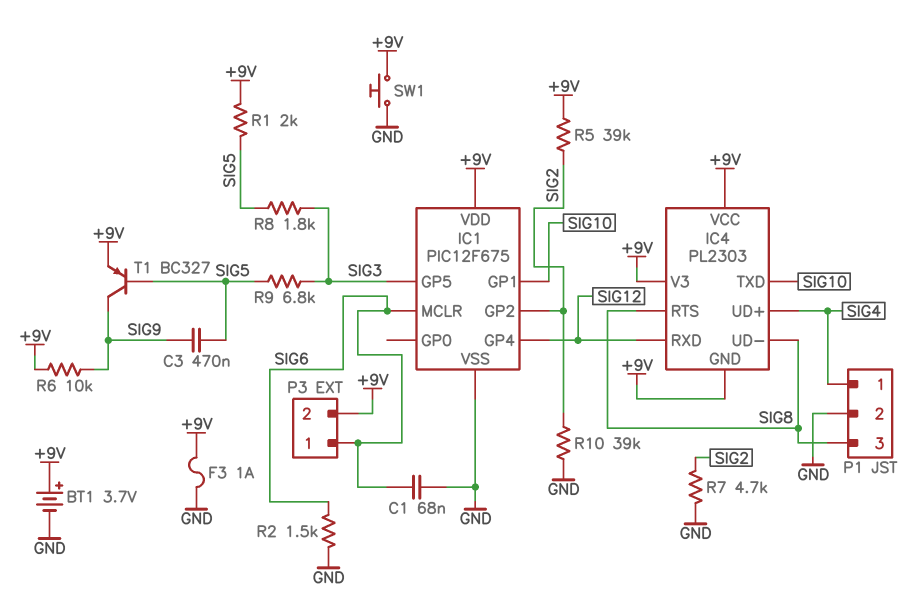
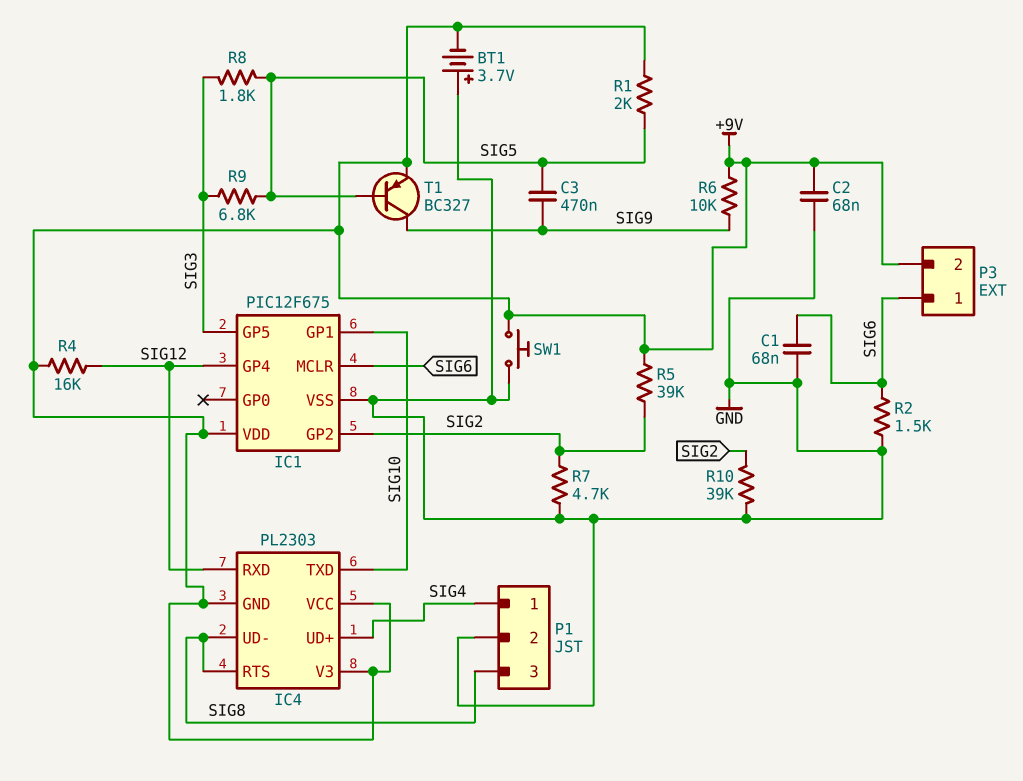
BT1: 3.7V (plus +9V, minus GND) -> 3.7V (plus GND, minus +9V)
C2: none -> 68nF (+9V, GND)
F3: 1A (+9V, GND) -> none
R4: none -> 16k (+9V, SIG12)

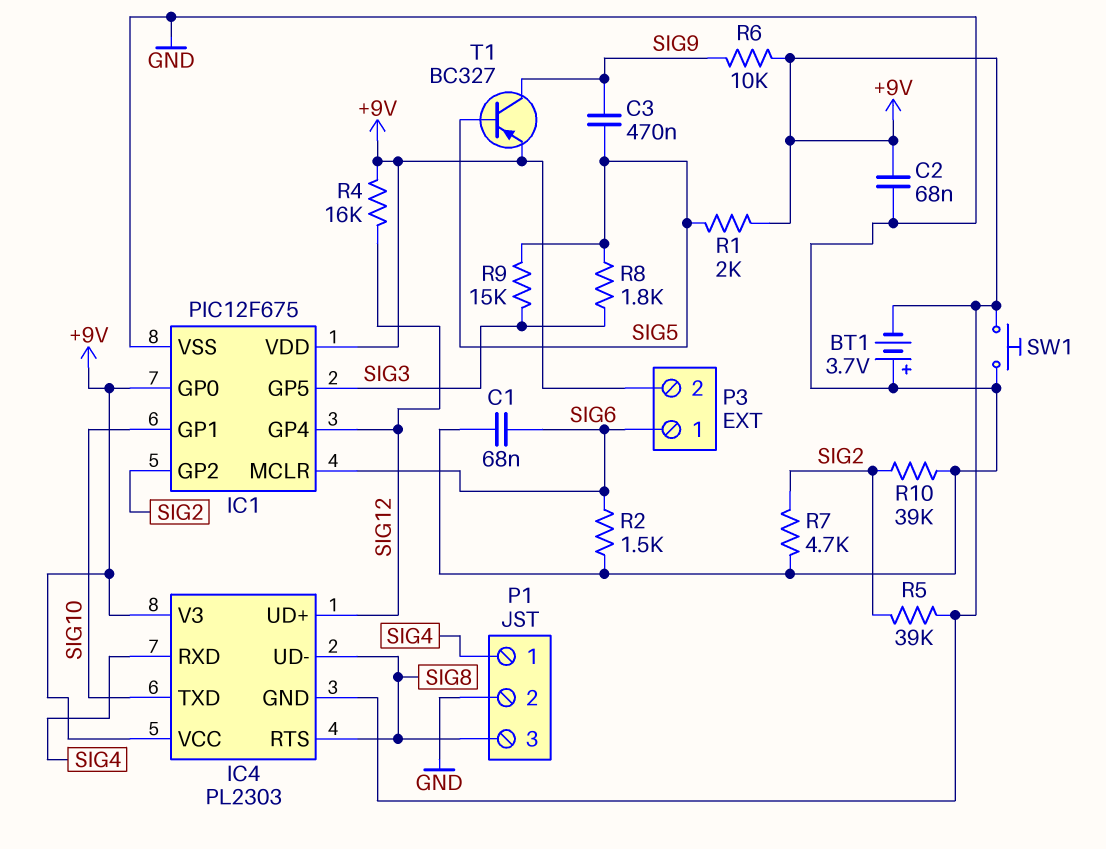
IC1 pin GP0: none -> +9V
IC4 pin RXD: SIG12 -> SIG4
IC4 pin UD+: SIG4 -> SIG12
R9: 6.8k (SIG3, SIG5) -> 15k (SIG3, SIG5)

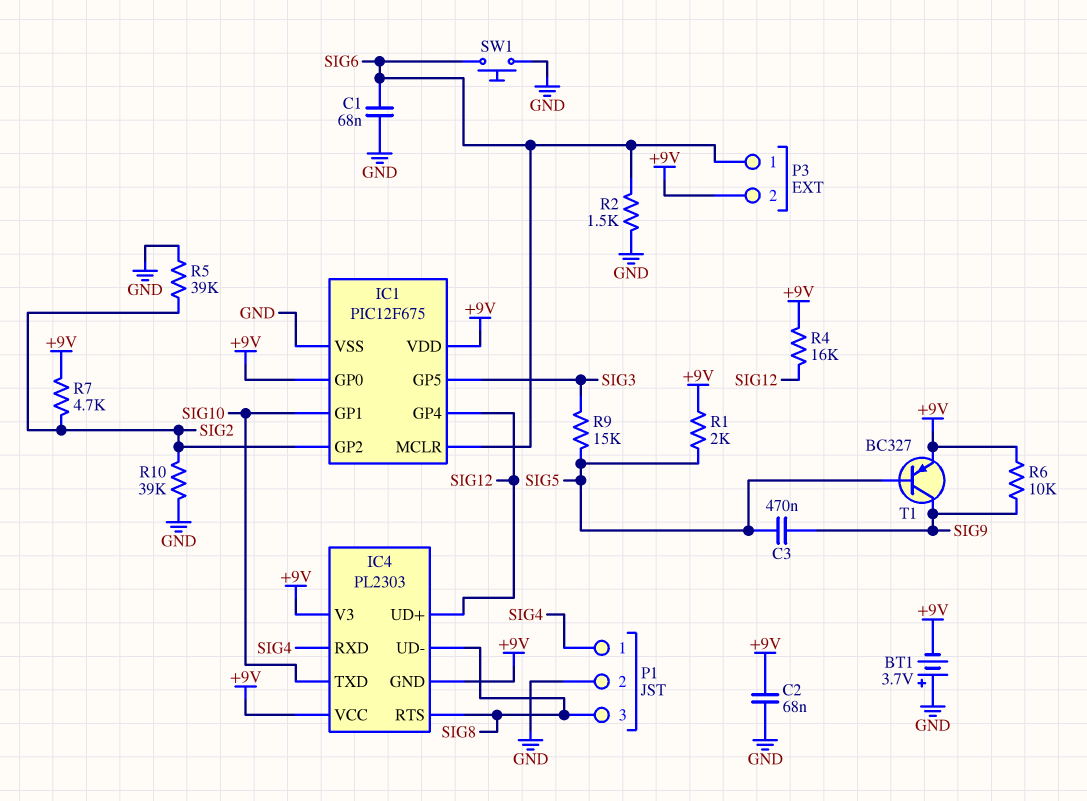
R5: 39k (+9V, SIG2) -> 39k (GND, SIG2)
R7: 4.7k (GND, SIG2) -> 4.7k (+9V, SIG2)
R8: 1.8k (SIG3, SIG5) -> none
SW1: button (+9V, GND) -> button (GND, SIG6)

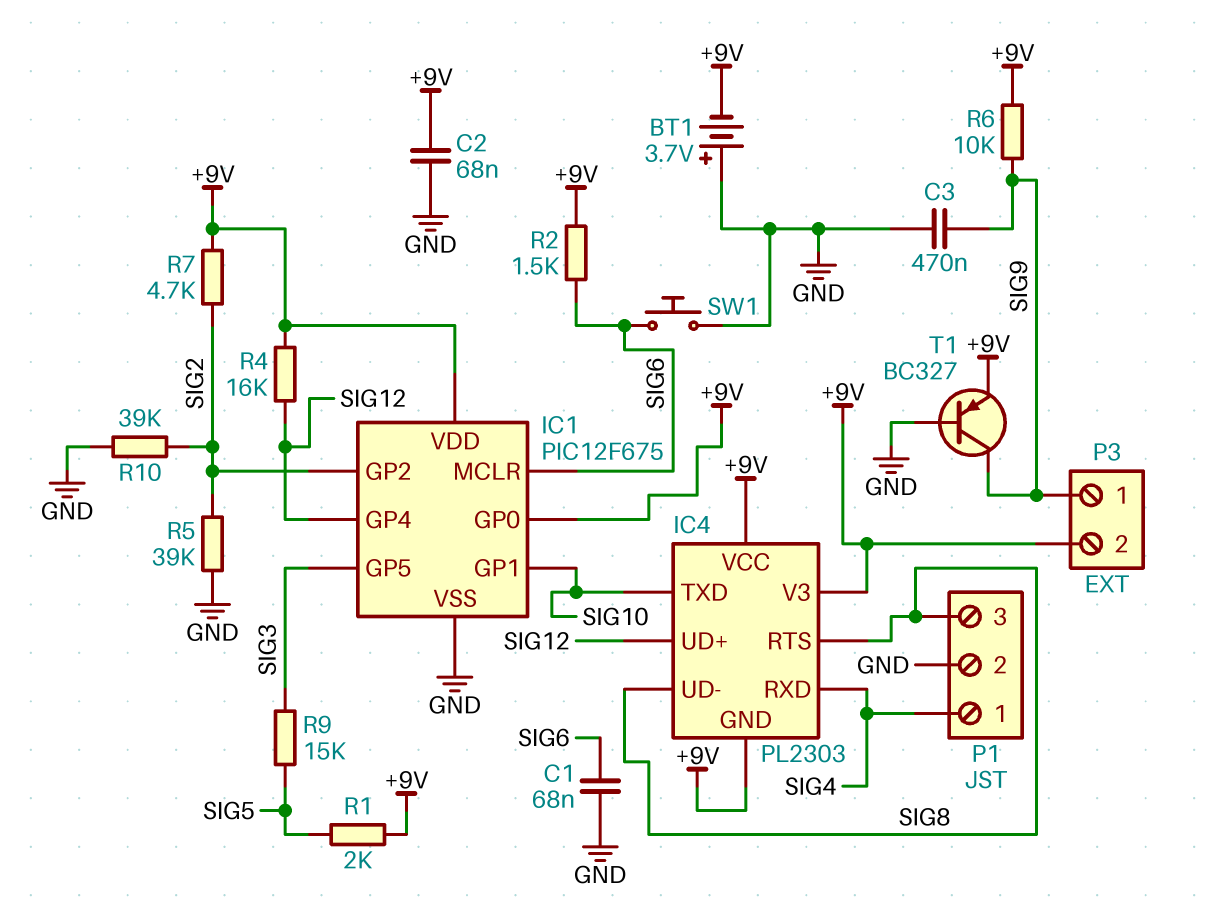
C3: 470nF (SIG5, SIG9) -> 470nF (GND, SIG9)
P3 pin 1: SIG6 -> SIG9
R2: 1.5k (GND, SIG6) -> 1.5k (+9V, SIG6)
T1: PNP BC327 (B SIG5, C SIG9, E +9V) -> PNP BC327 (B GND, C SIG9, E +9V)

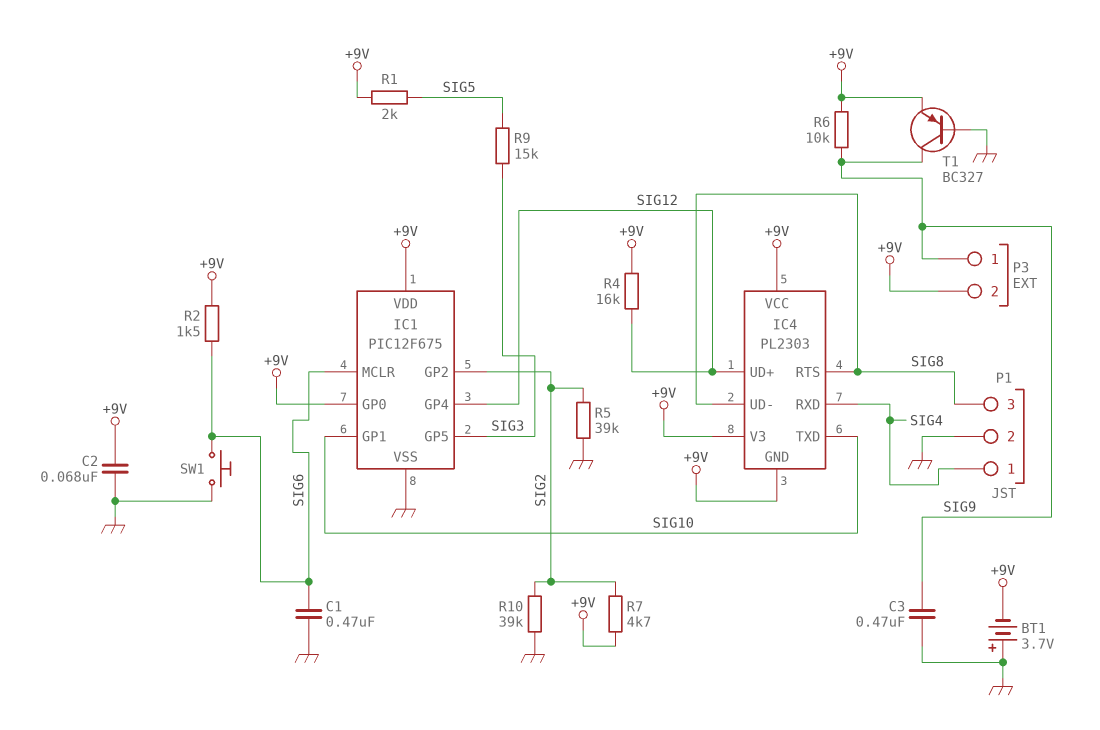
C1: 68nF (GND, SIG6) -> 470nF (GND, SIG6)

